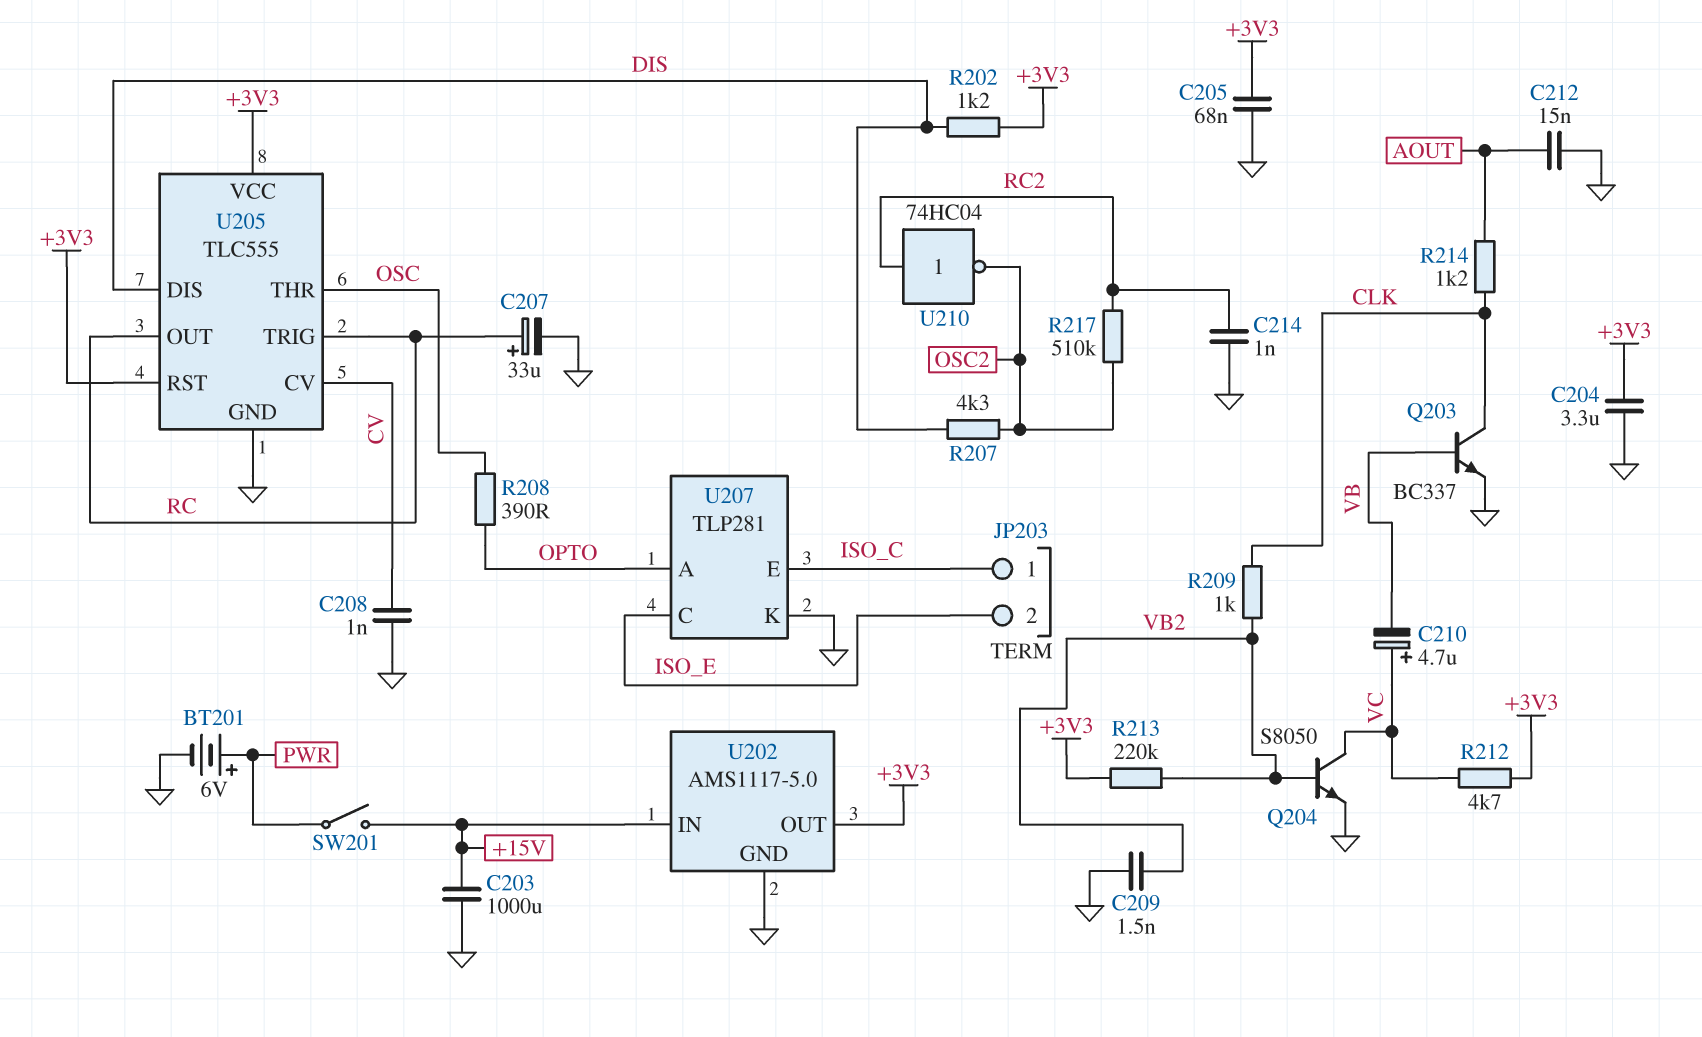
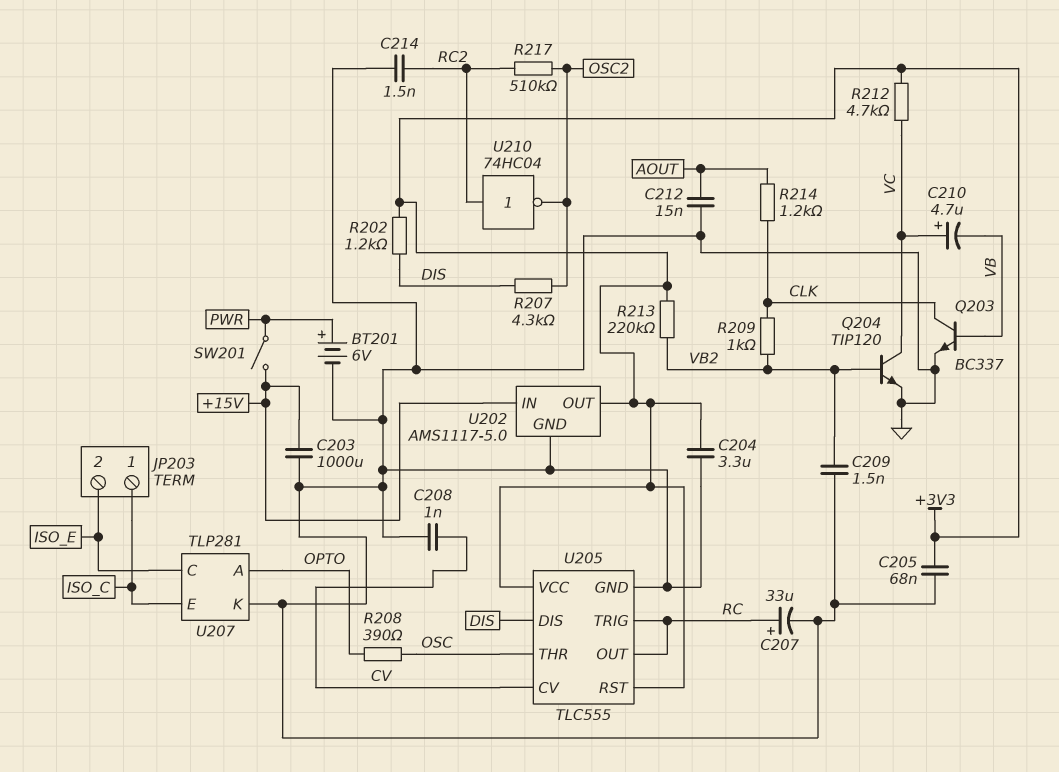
C214: 1nF (GND, RC2) -> 1.5nF (GND, RC2)
Q204: NPN S8050 (B VB2, C VC, E GND) -> NPN TIP120 (B VB2, C VC, E GND)

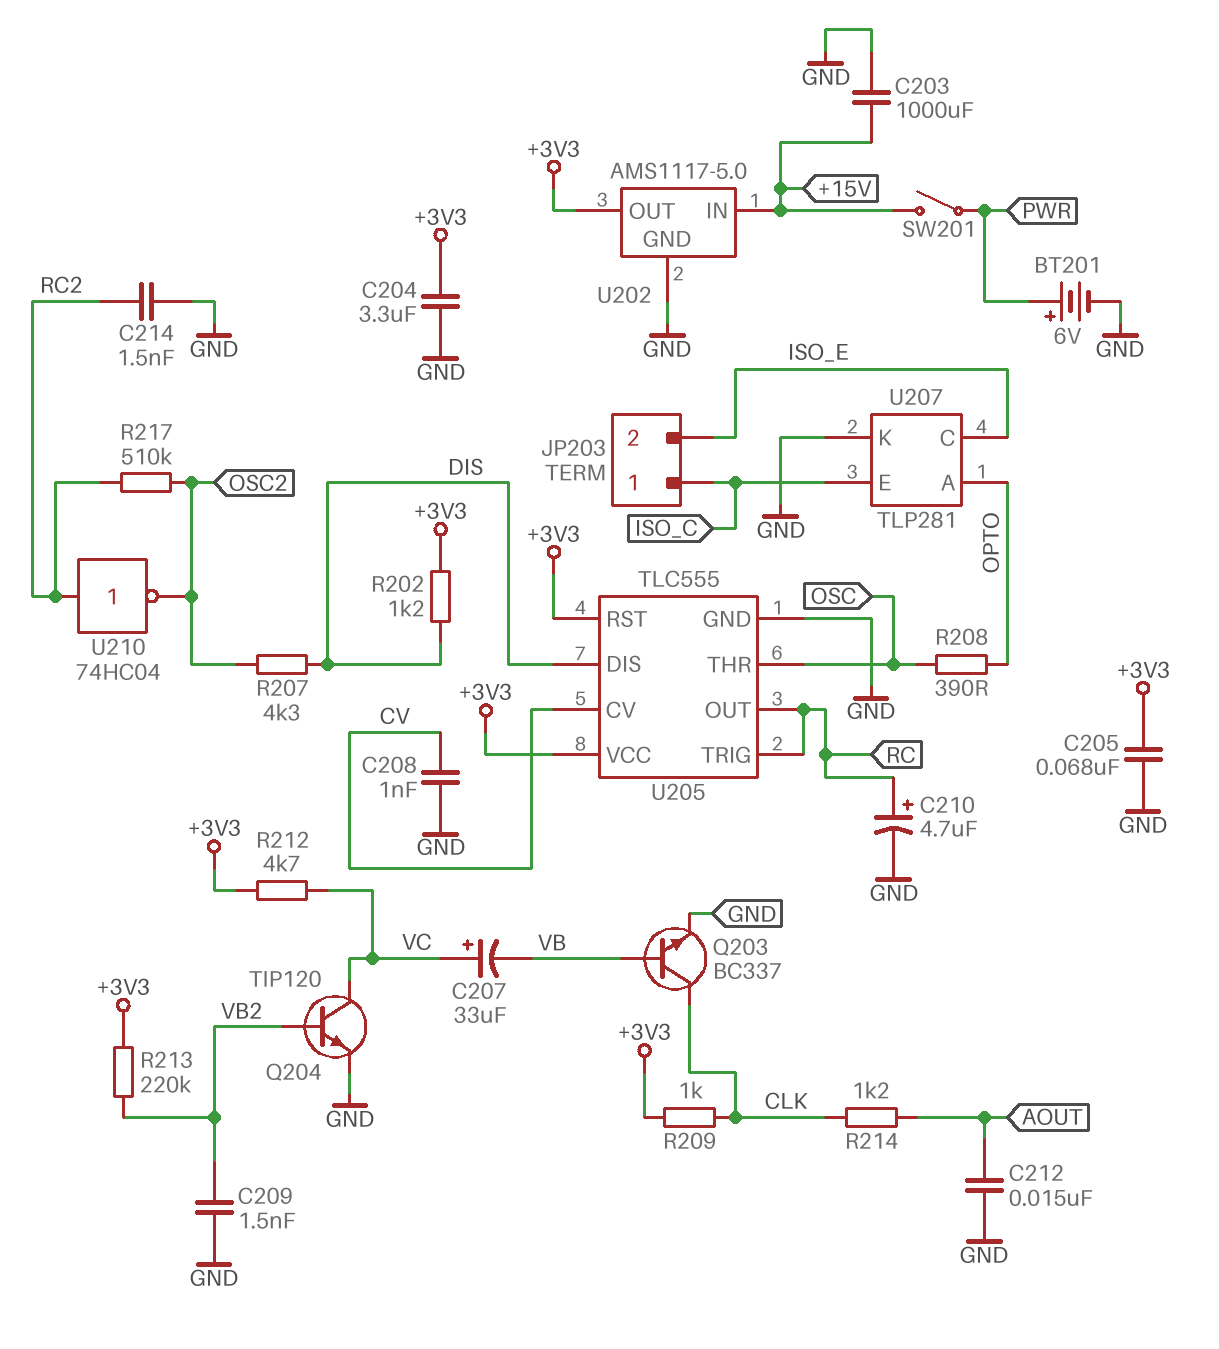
C207: 33uF (plus RC, minus GND) -> 33uF (plus VC, minus VB)
C210: 4.7uF (plus VC, minus VB) -> 4.7uF (plus RC, minus GND)
R209: 1k (CLK, VB2) -> 1k (+3V3, CLK)

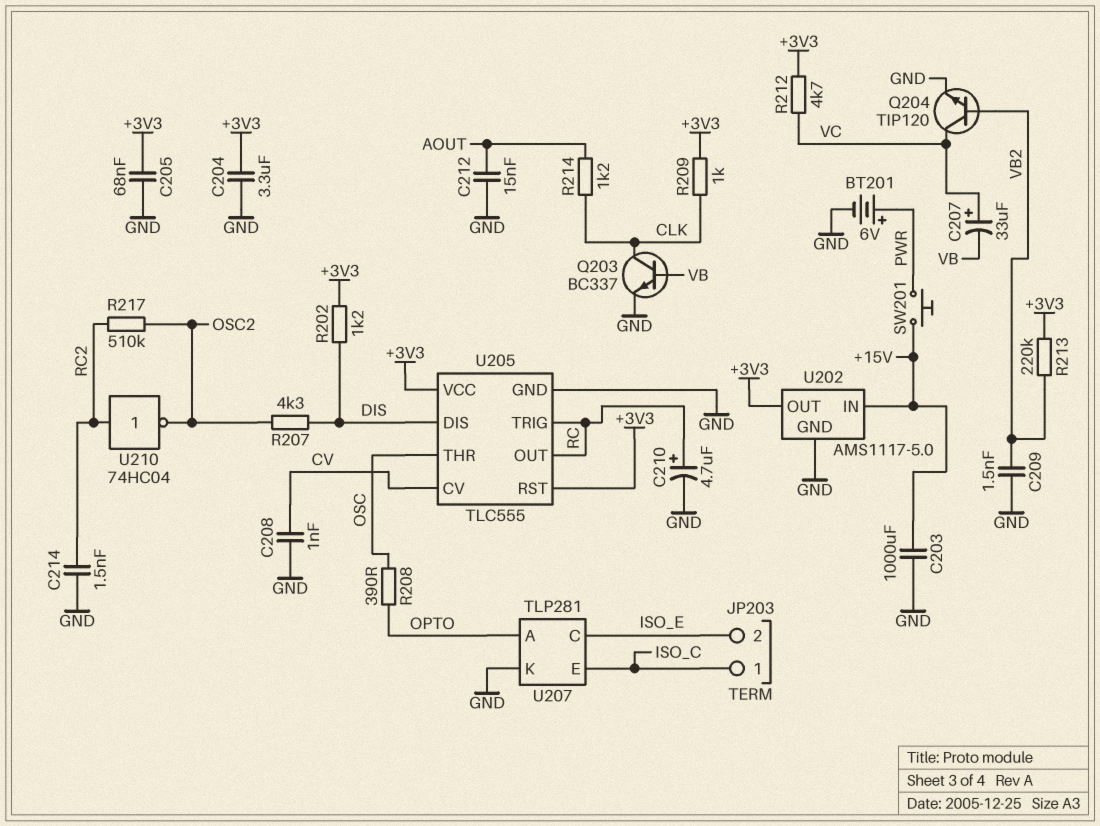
SW201: switch (+15V, PWR) -> button (+15V, PWR)

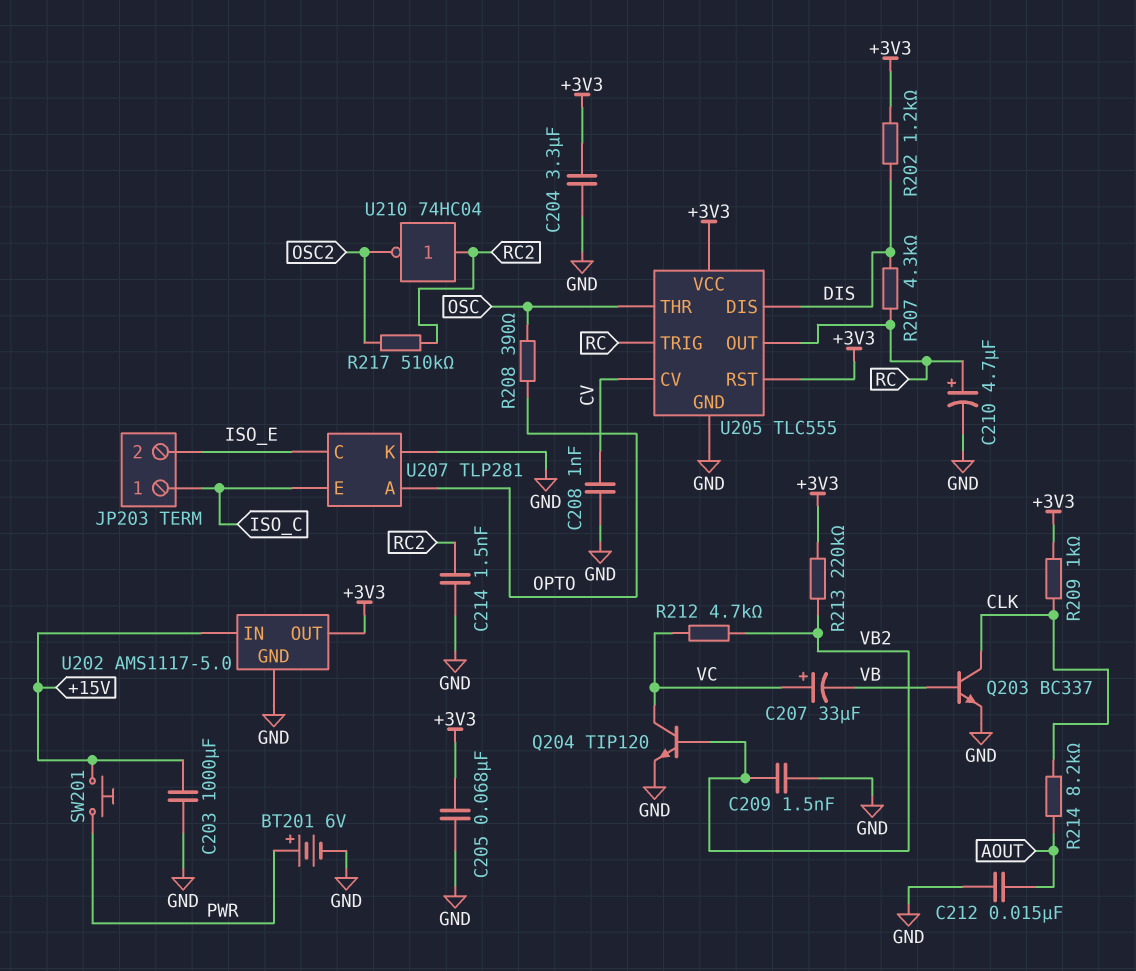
R207: 4.3k (DIS, OSC2) -> 4.3k (DIS, RC)
R212: 4.7k (+3V3, VC) -> 4.7k (VB2, VC)
R214: 1.2k (AOUT, CLK) -> 8.2k (AOUT, CLK)

